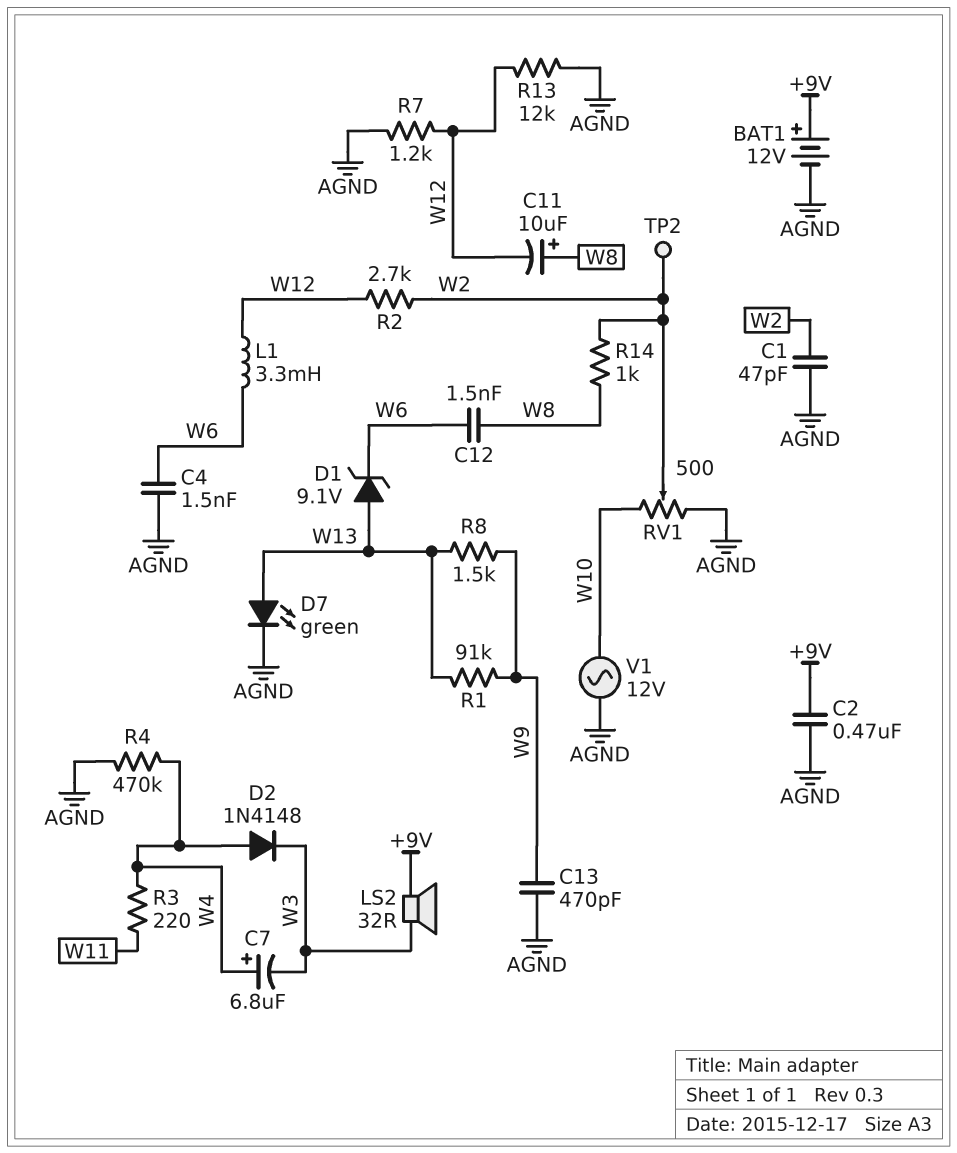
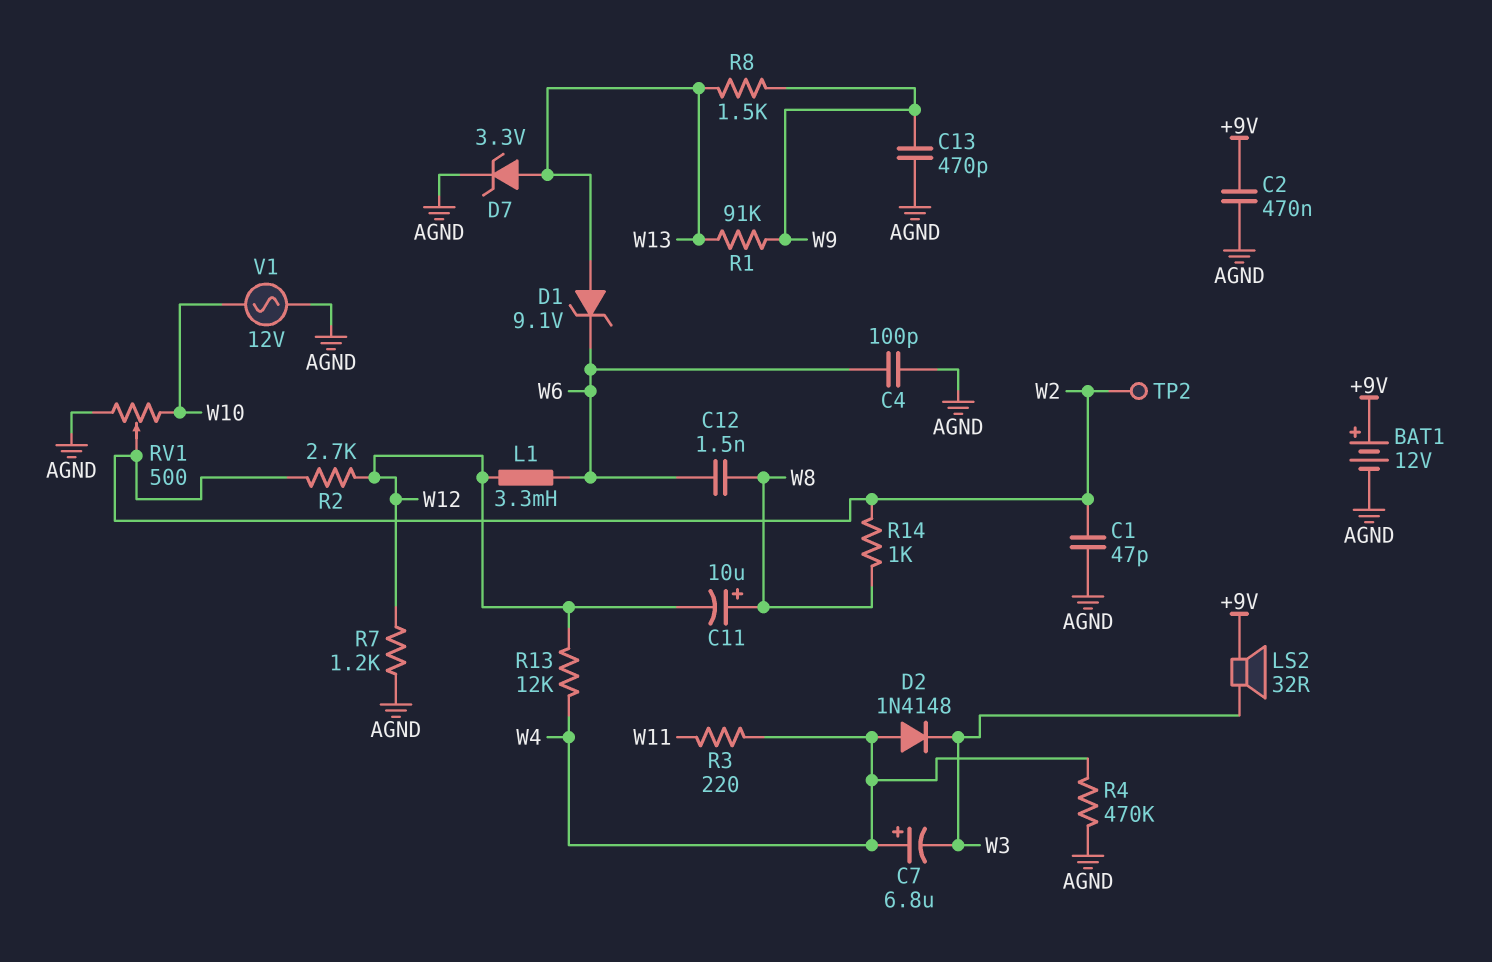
C4: 1.5nF (AGND, W6) -> 100pF (AGND, W6)
D7: LED green (A W13, K AGND) -> zener 3.3V (A W13, K AGND)
R13: 12k (AGND, W12) -> 12k (W4, W12)

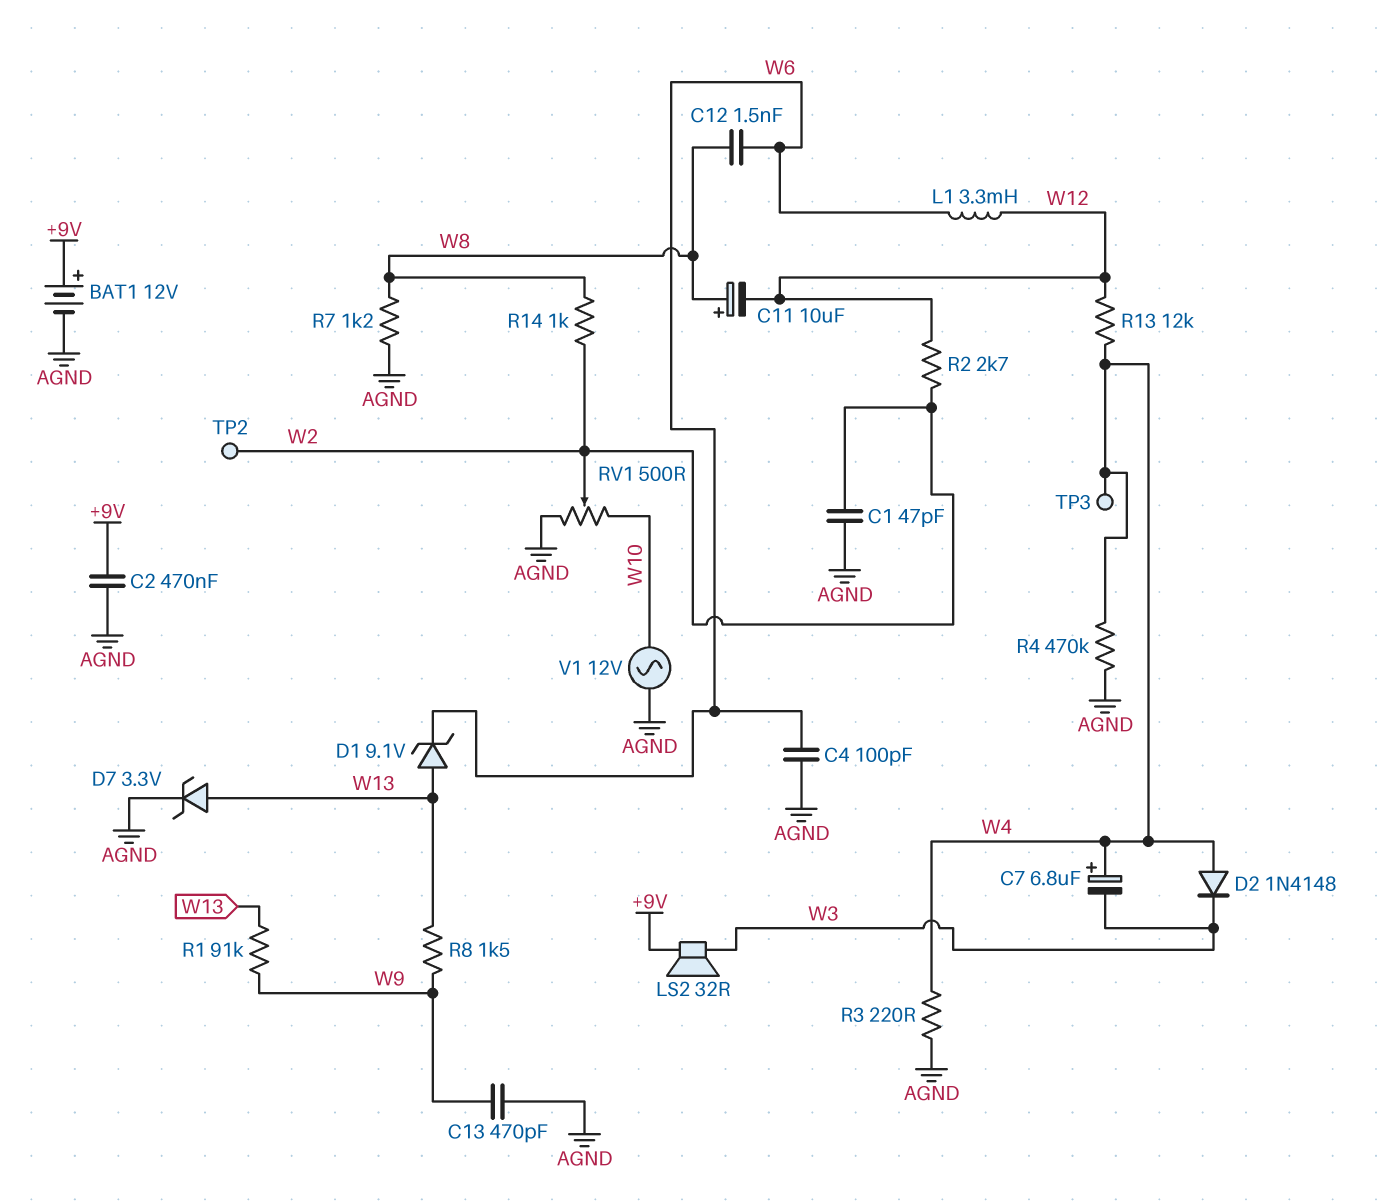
R3: 220 (W4, W11) -> 220 (AGND, W4)
R7: 1.2k (AGND, W12) -> 1.2k (AGND, W8)
TP3: none -> test point (W4)

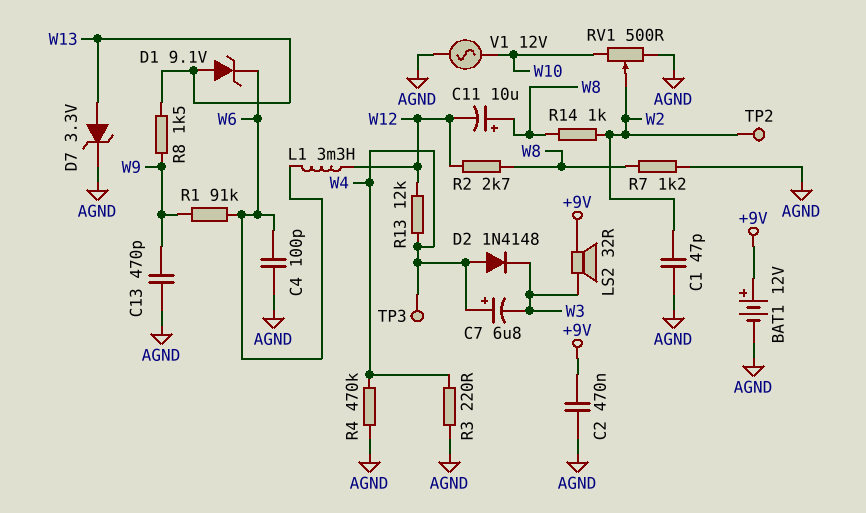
C12: 1.5nF (W6, W8) -> none
R1: 91k (W9, W13) -> 91k (W6, W9)
R2: 2.7k (W2, W12) -> 2.7k (W8, W12)

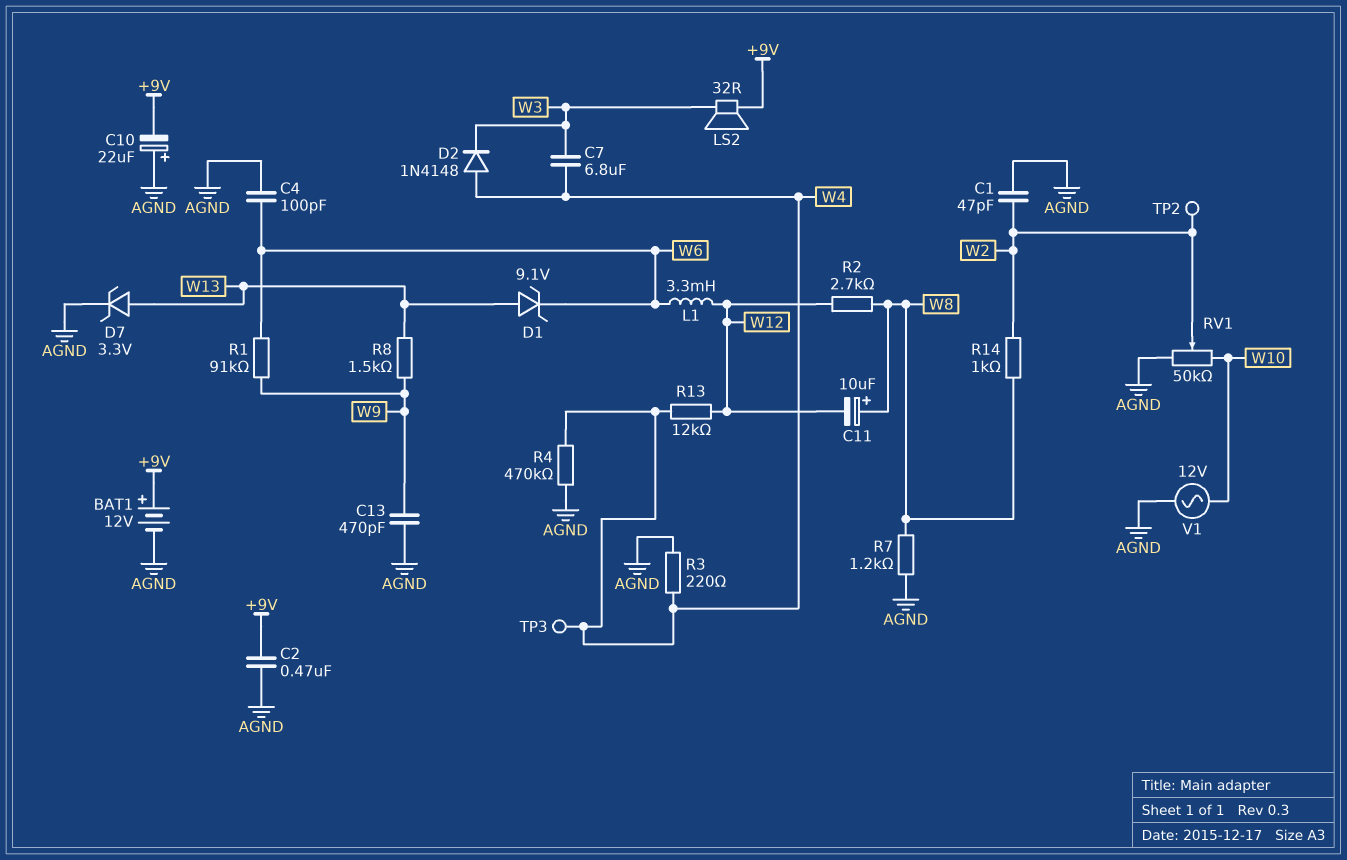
C7: 6.8uF (plus W4, minus W3) -> 6.8uF (W3, W4)
C10: none -> 22uF (plus AGND, minus +9V)
RV1: 500 (AGND, W10, wiper W2) -> 50k (AGND, W10, wiper W2)

